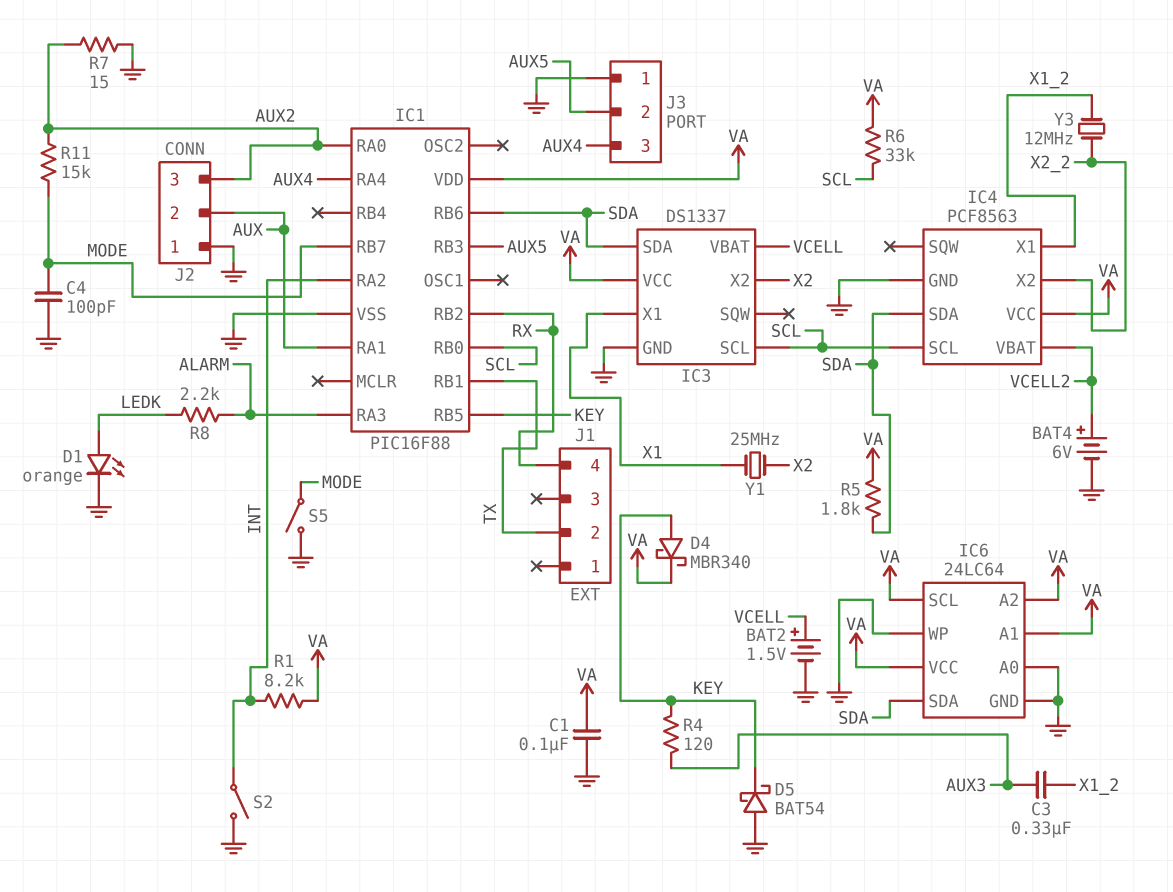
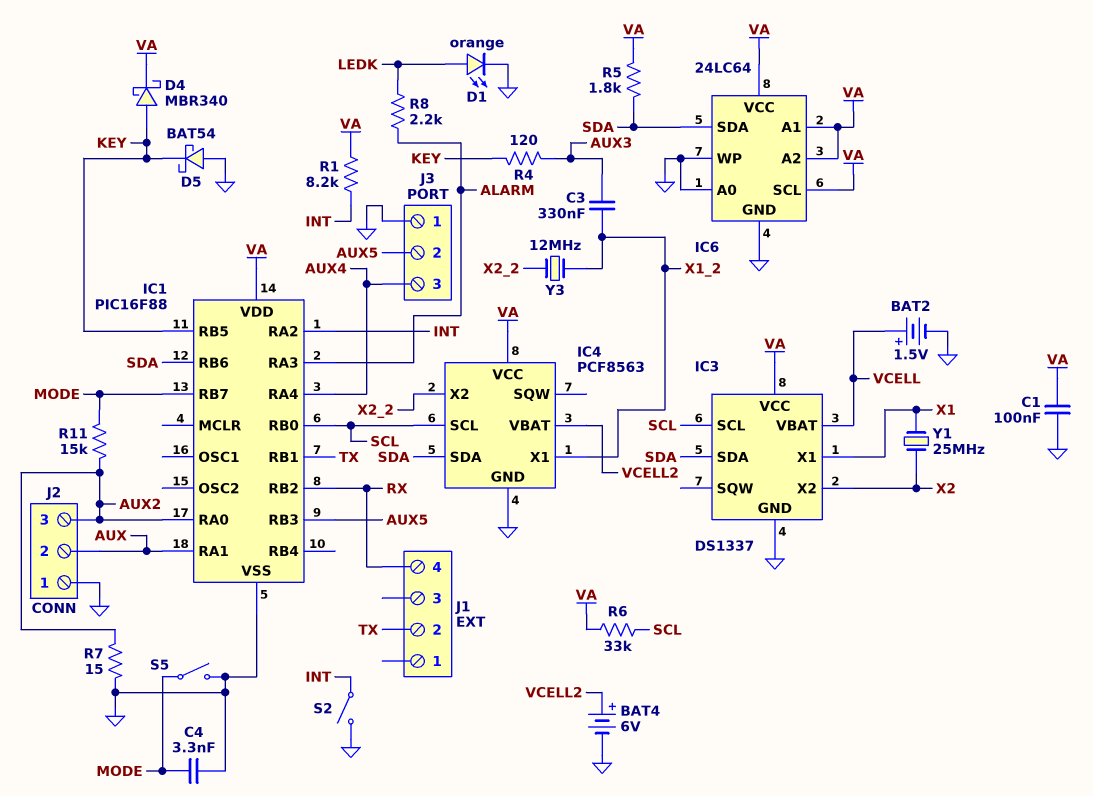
C4: 100pF (GND, MODE) -> 3.3nF (GND, MODE)

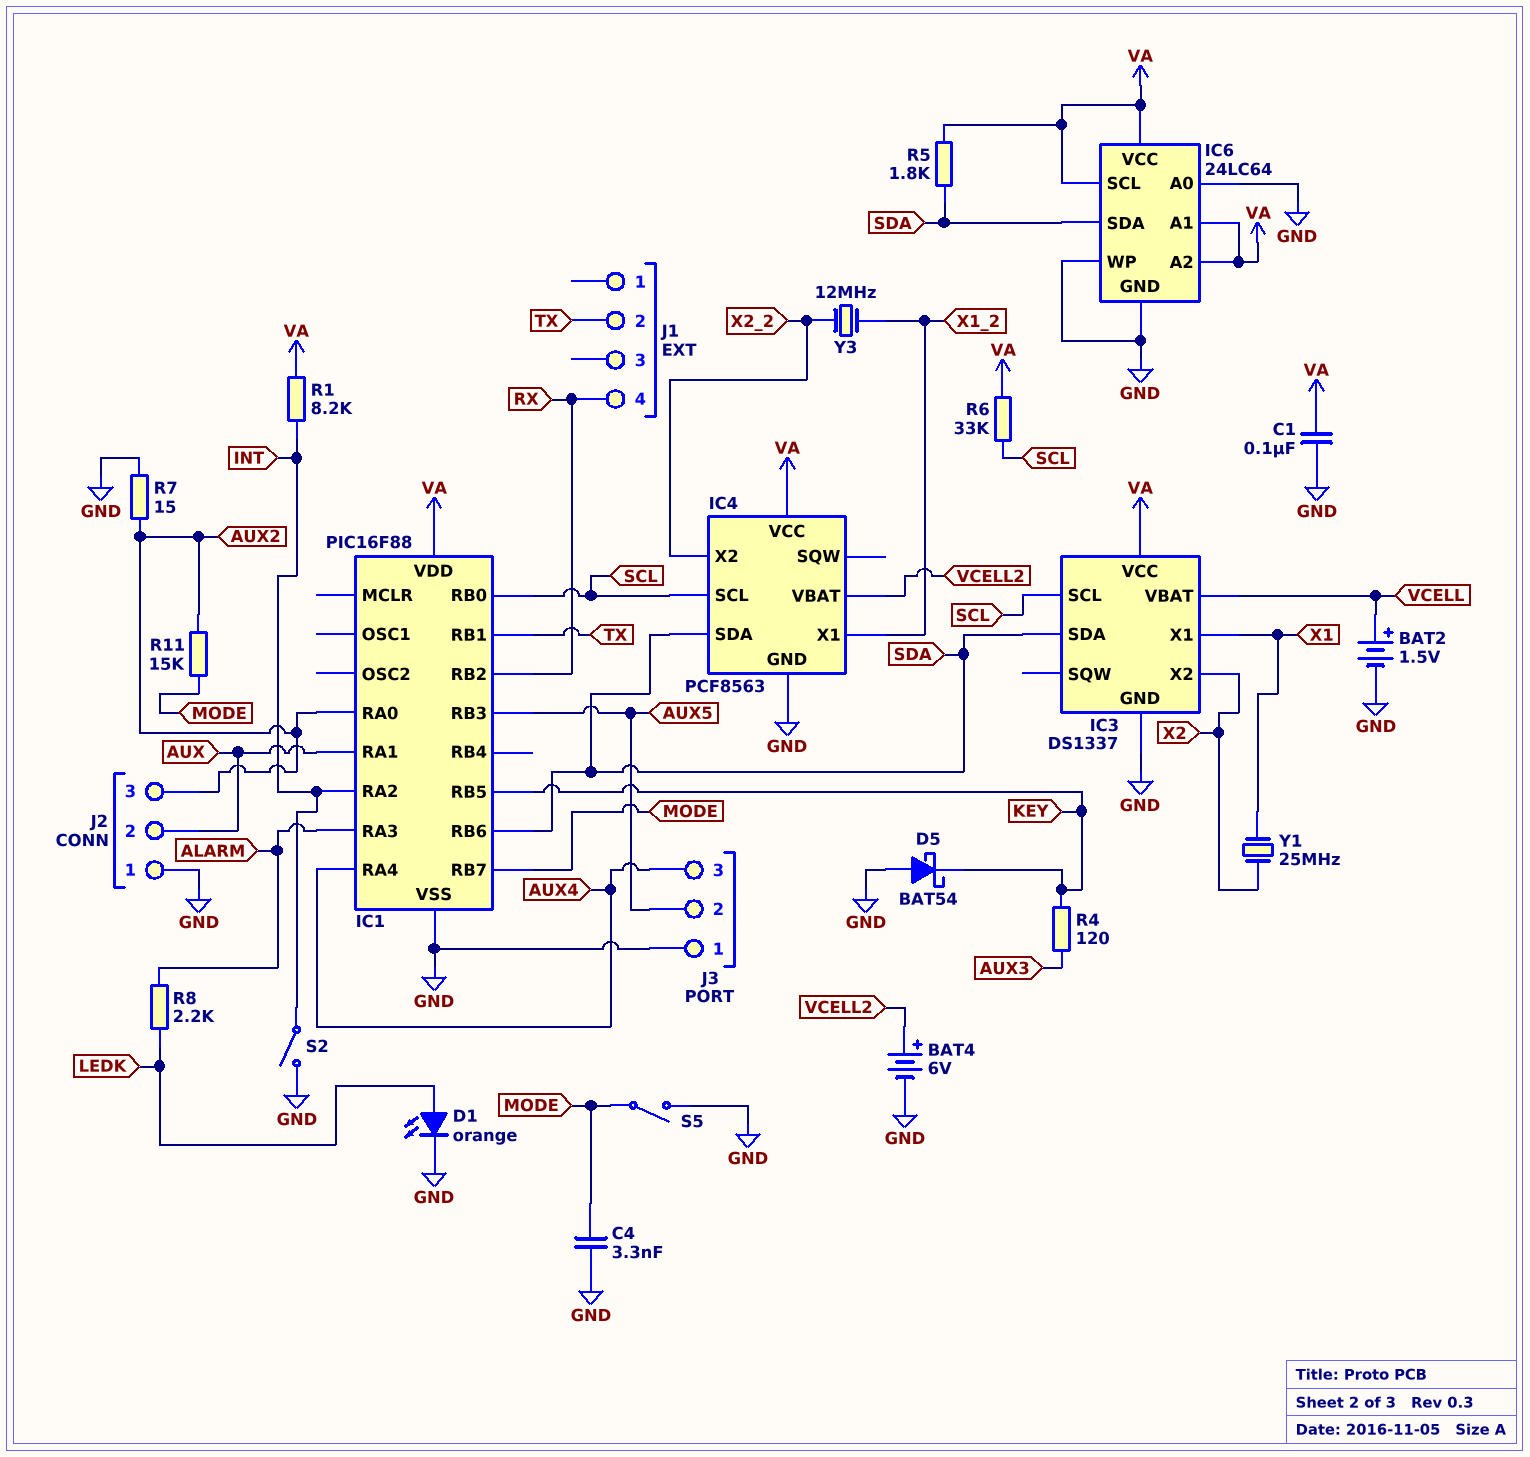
C3: 330nF (AUX3, X1_2) -> none
D4: schottky MBR340 (A KEY, K VA) -> none

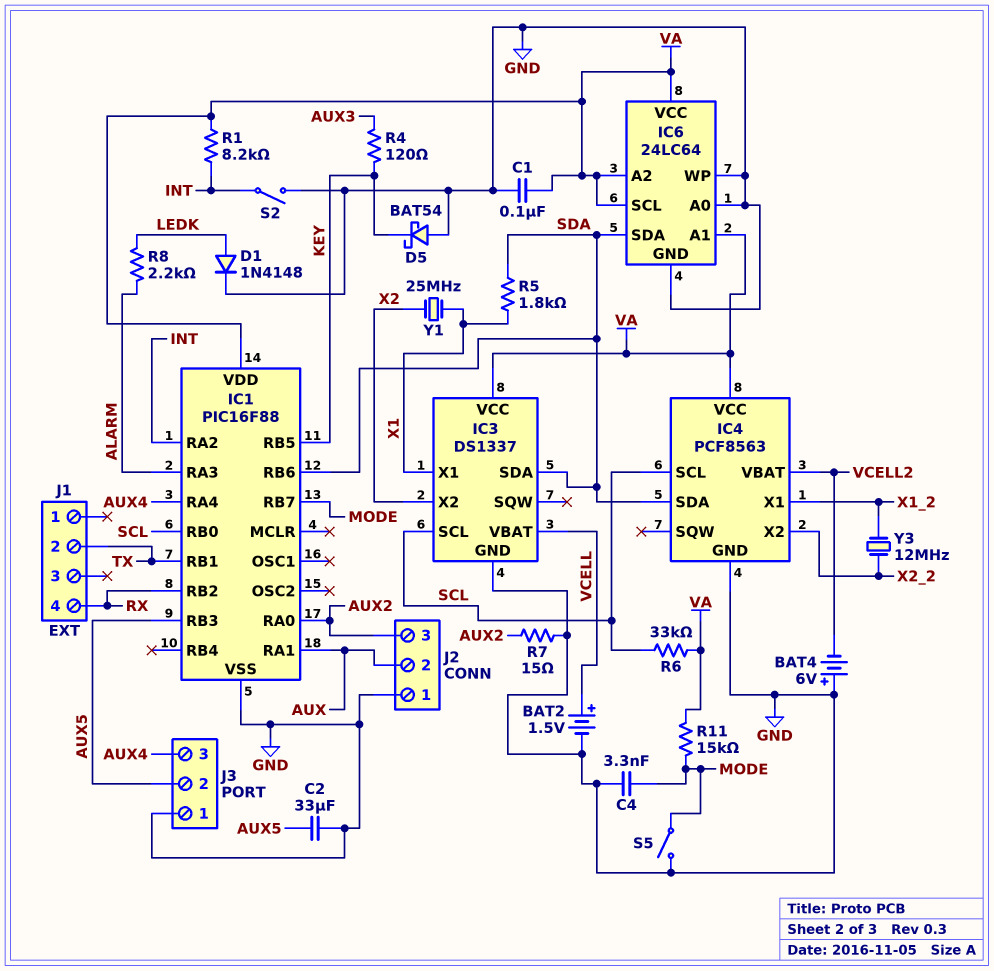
BAT4: 6V (plus VCELL2, minus GND) -> 6V (plus GND, minus VCELL2)
C2: none -> 33uF (AUX5, GND)
D1: LED orange (A LEDK, K GND) -> diode 1N4148 (A LEDK, K GND)
R5: 1.8k (SDA, VA) -> 1.8k (SDA, X1)
R11: 15k (AUX2, MODE) -> 15k (MODE, VA)

